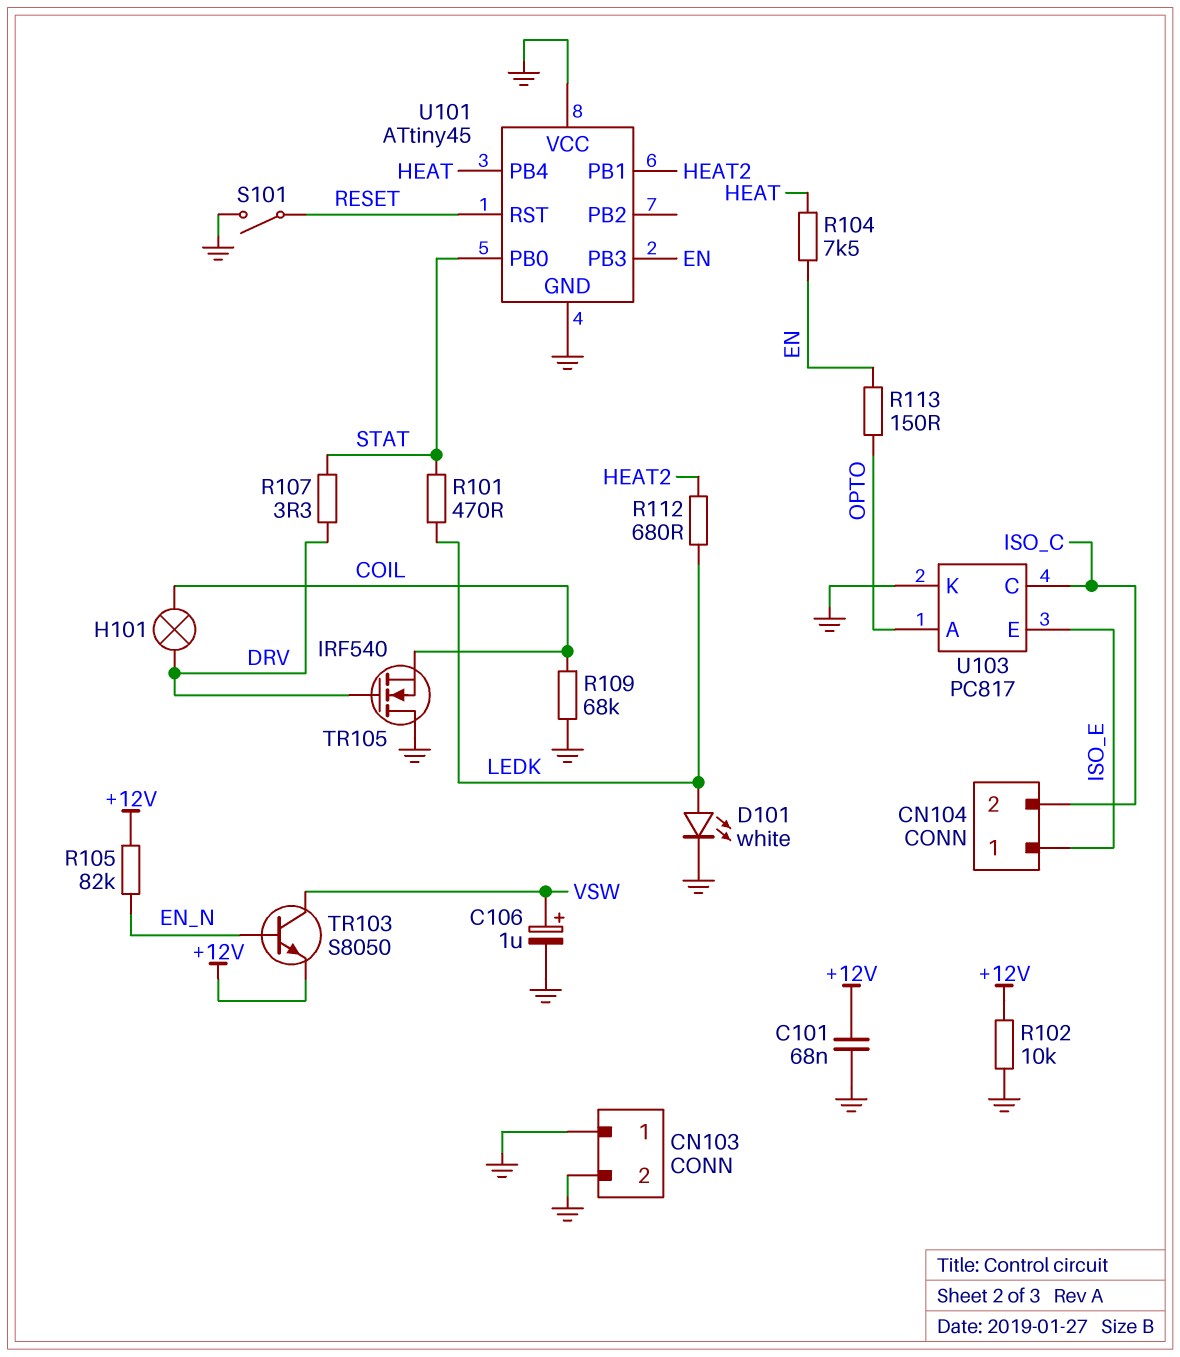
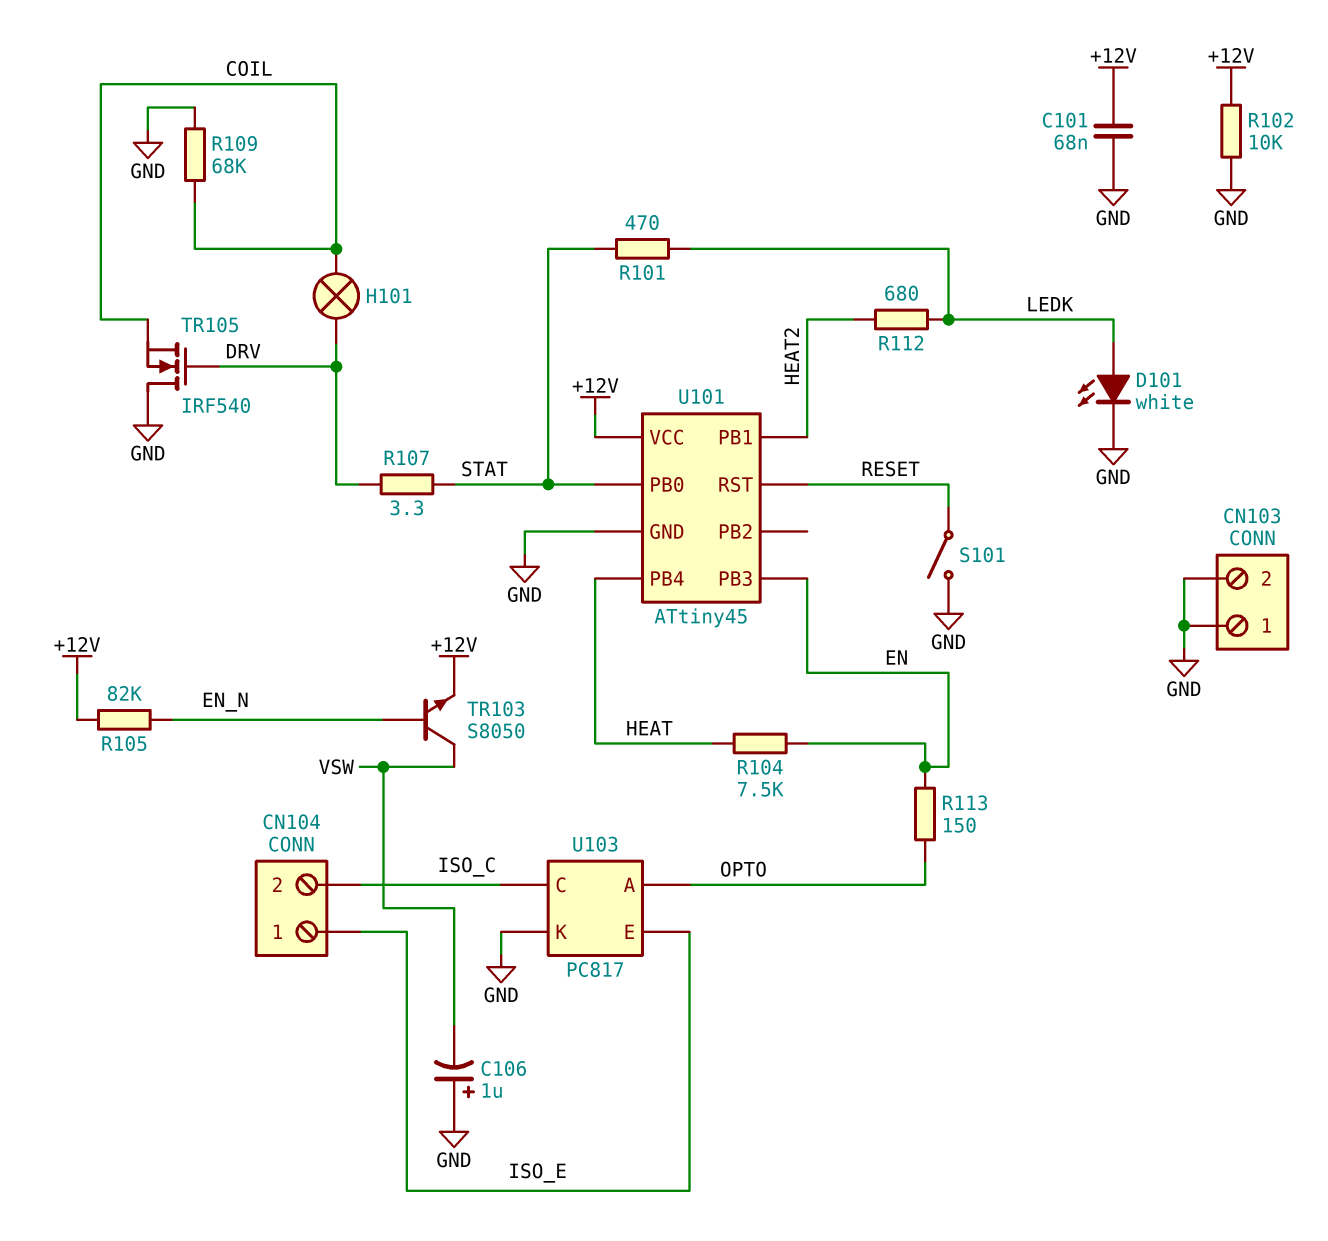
C106: 1uF (plus VSW, minus GND) -> 1uF (plus GND, minus VSW)
U101 pin VCC: GND -> +12V

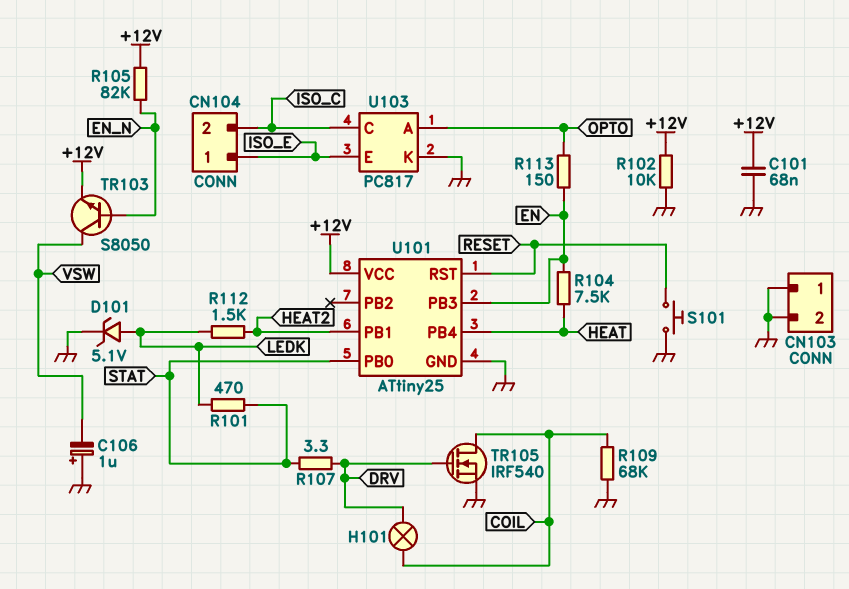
D101: LED white (A LEDK, K GND) -> zener 5.1V (A LEDK, K GND)
R112: 680 (HEAT2, LEDK) -> 1.5k (HEAT2, LEDK)
S101: switch (GND, RESET) -> button (GND, RESET)
TR105: NMOS IRF540 (G DRV, D GND, S COIL) -> NMOS IRF540 (G DRV, D COIL, S GND)
U101: ATtiny45 -> ATtiny25

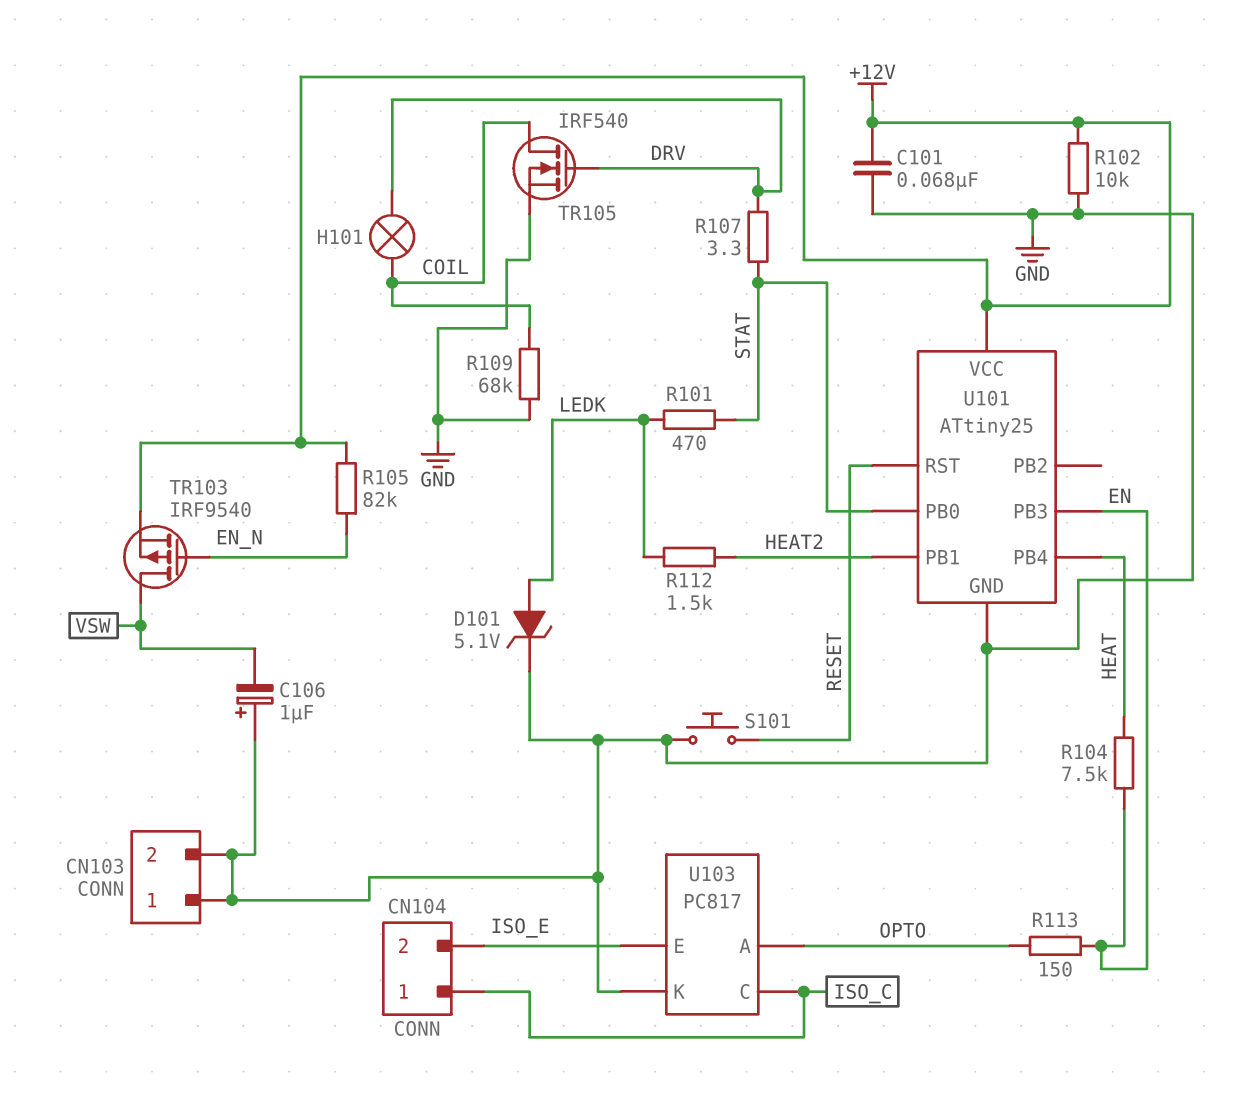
CN104 pin 1: ISO_E -> ISO_C
CN104 pin 2: ISO_C -> ISO_E
TR103: NPN S8050 (B EN_N, C VSW, E +12V) -> PMOS IRF9540 (G EN_N, D VSW, S +12V)

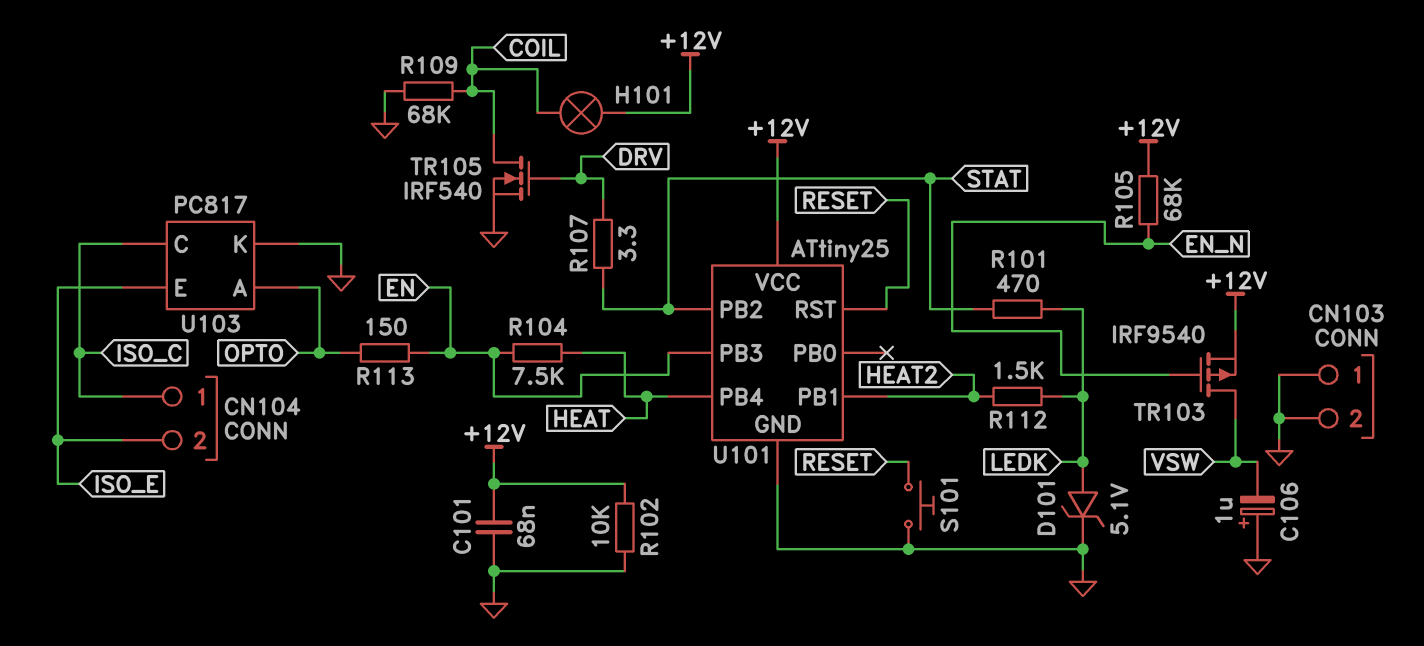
H101: lamp (COIL, DRV) -> lamp (+12V, COIL)
R105: 82k (+12V, EN_N) -> 68k (+12V, EN_N)
U101 pin PB0: STAT -> none
U101 pin PB2: none -> STAT

